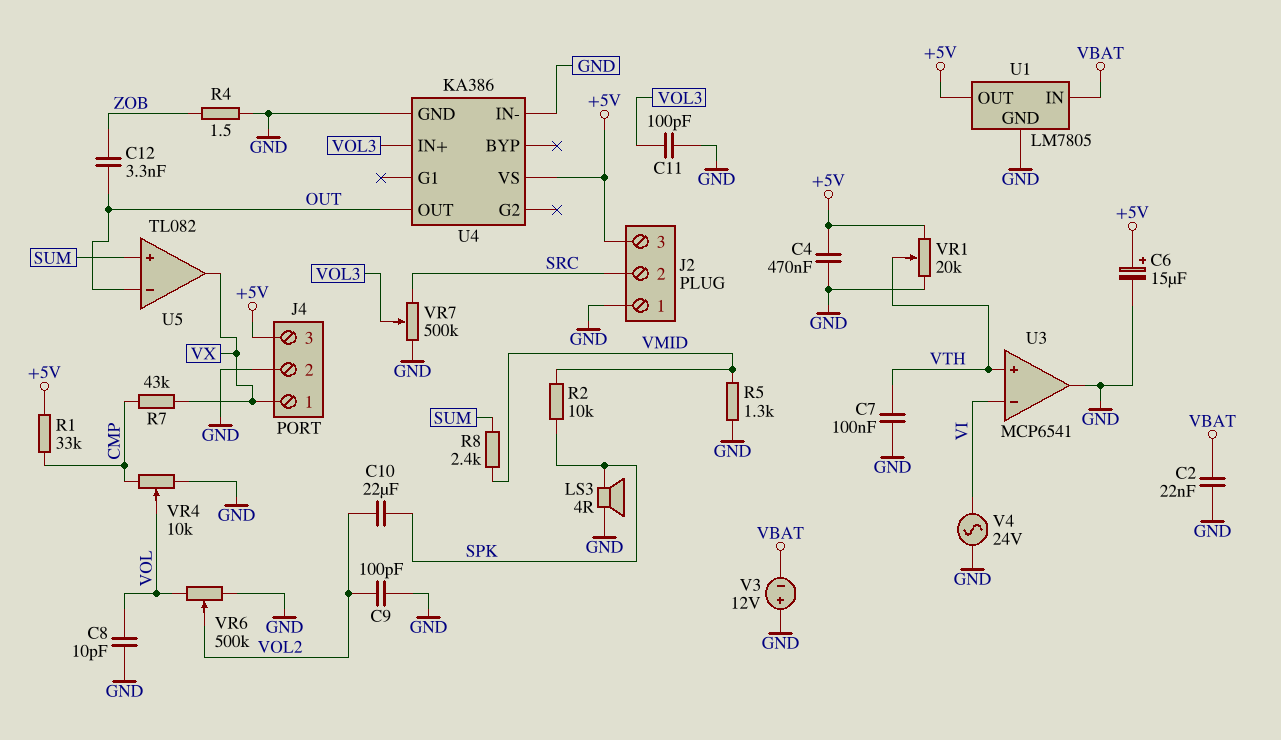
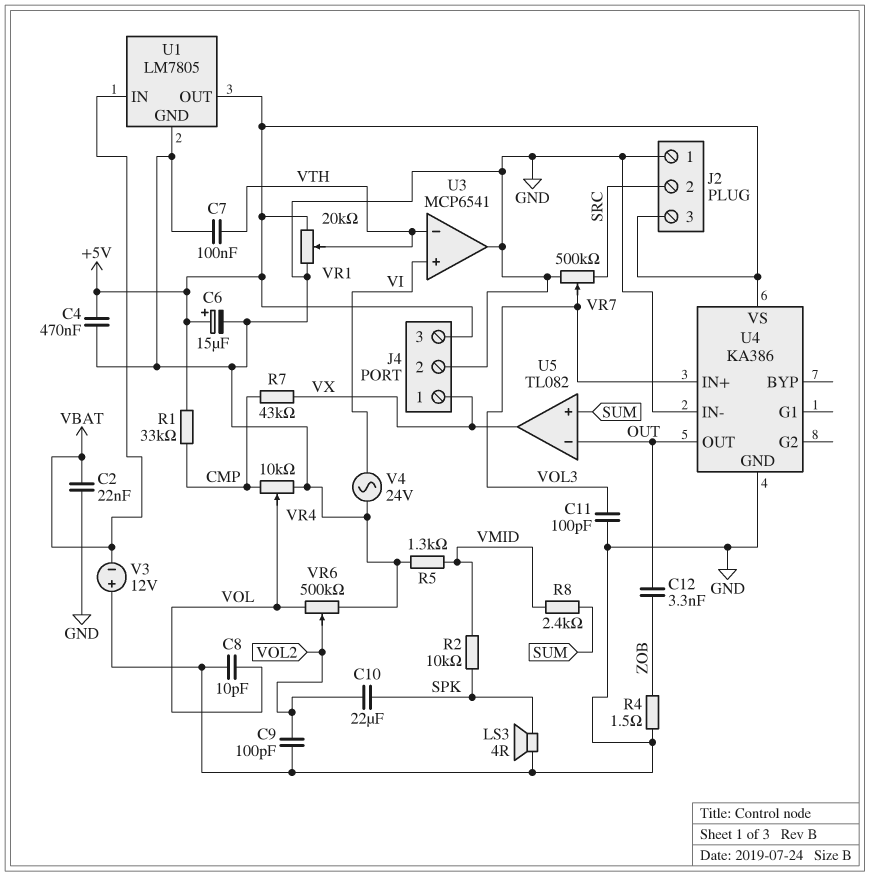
U3 pin in+: VTH -> VI
U3 pin in-: VI -> VTH

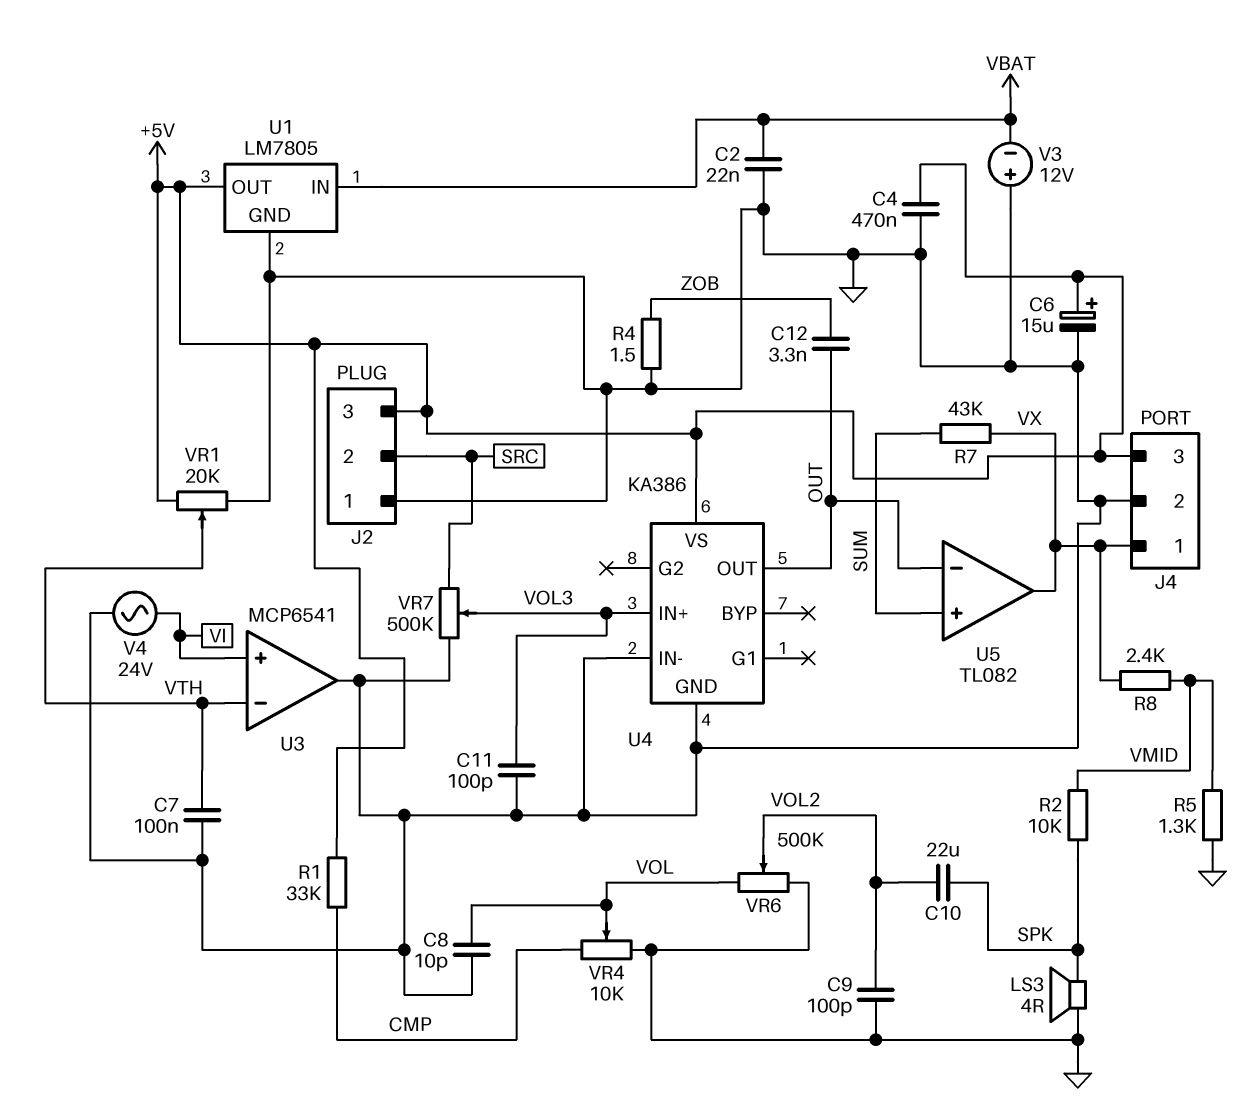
R7: 43k (CMP, VX) -> 43k (SUM, VX)
R8: 2.4k (SUM, VMID) -> 2.4k (VMID, VX)

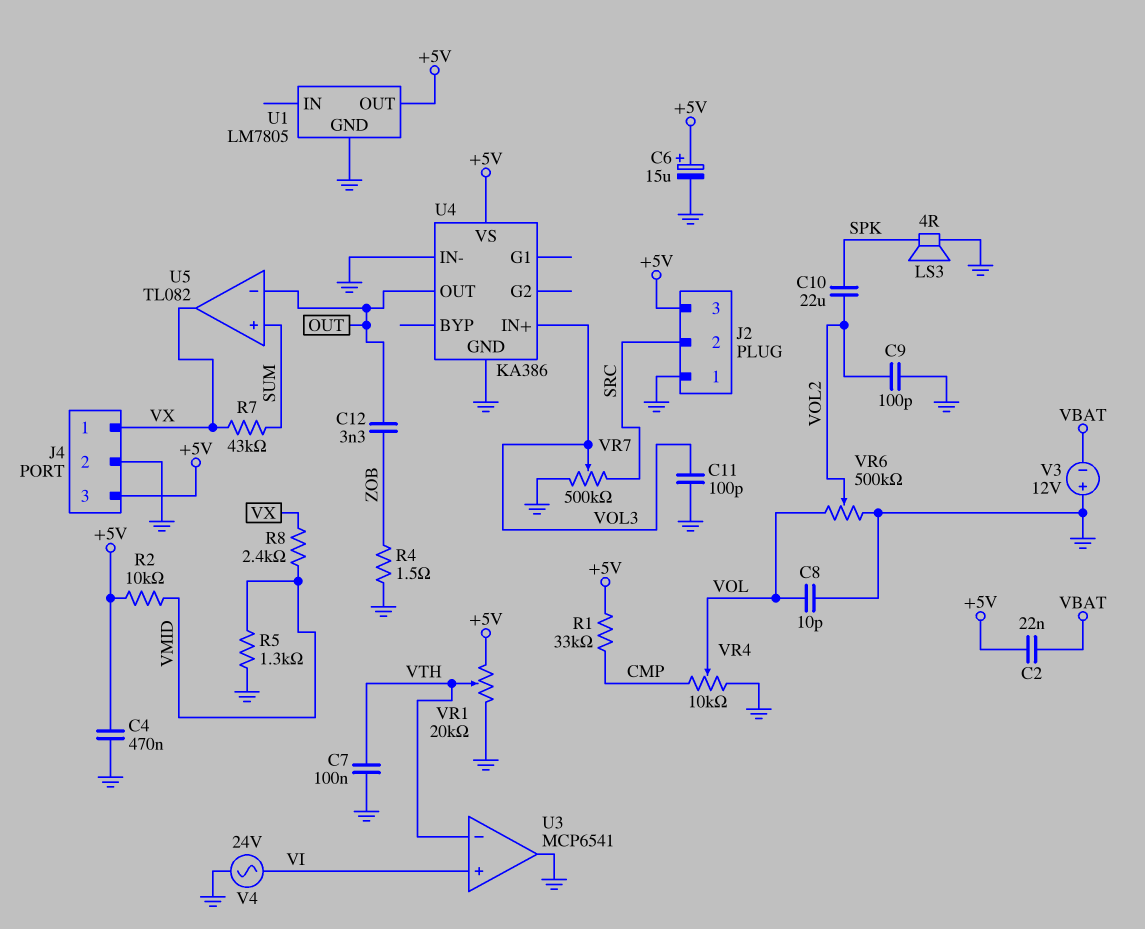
C2: 22nF (GND, VBAT) -> 22nF (+5V, VBAT)
R2: 10k (SPK, VMID) -> 10k (+5V, VMID)
U1 pin IN: VBAT -> none

